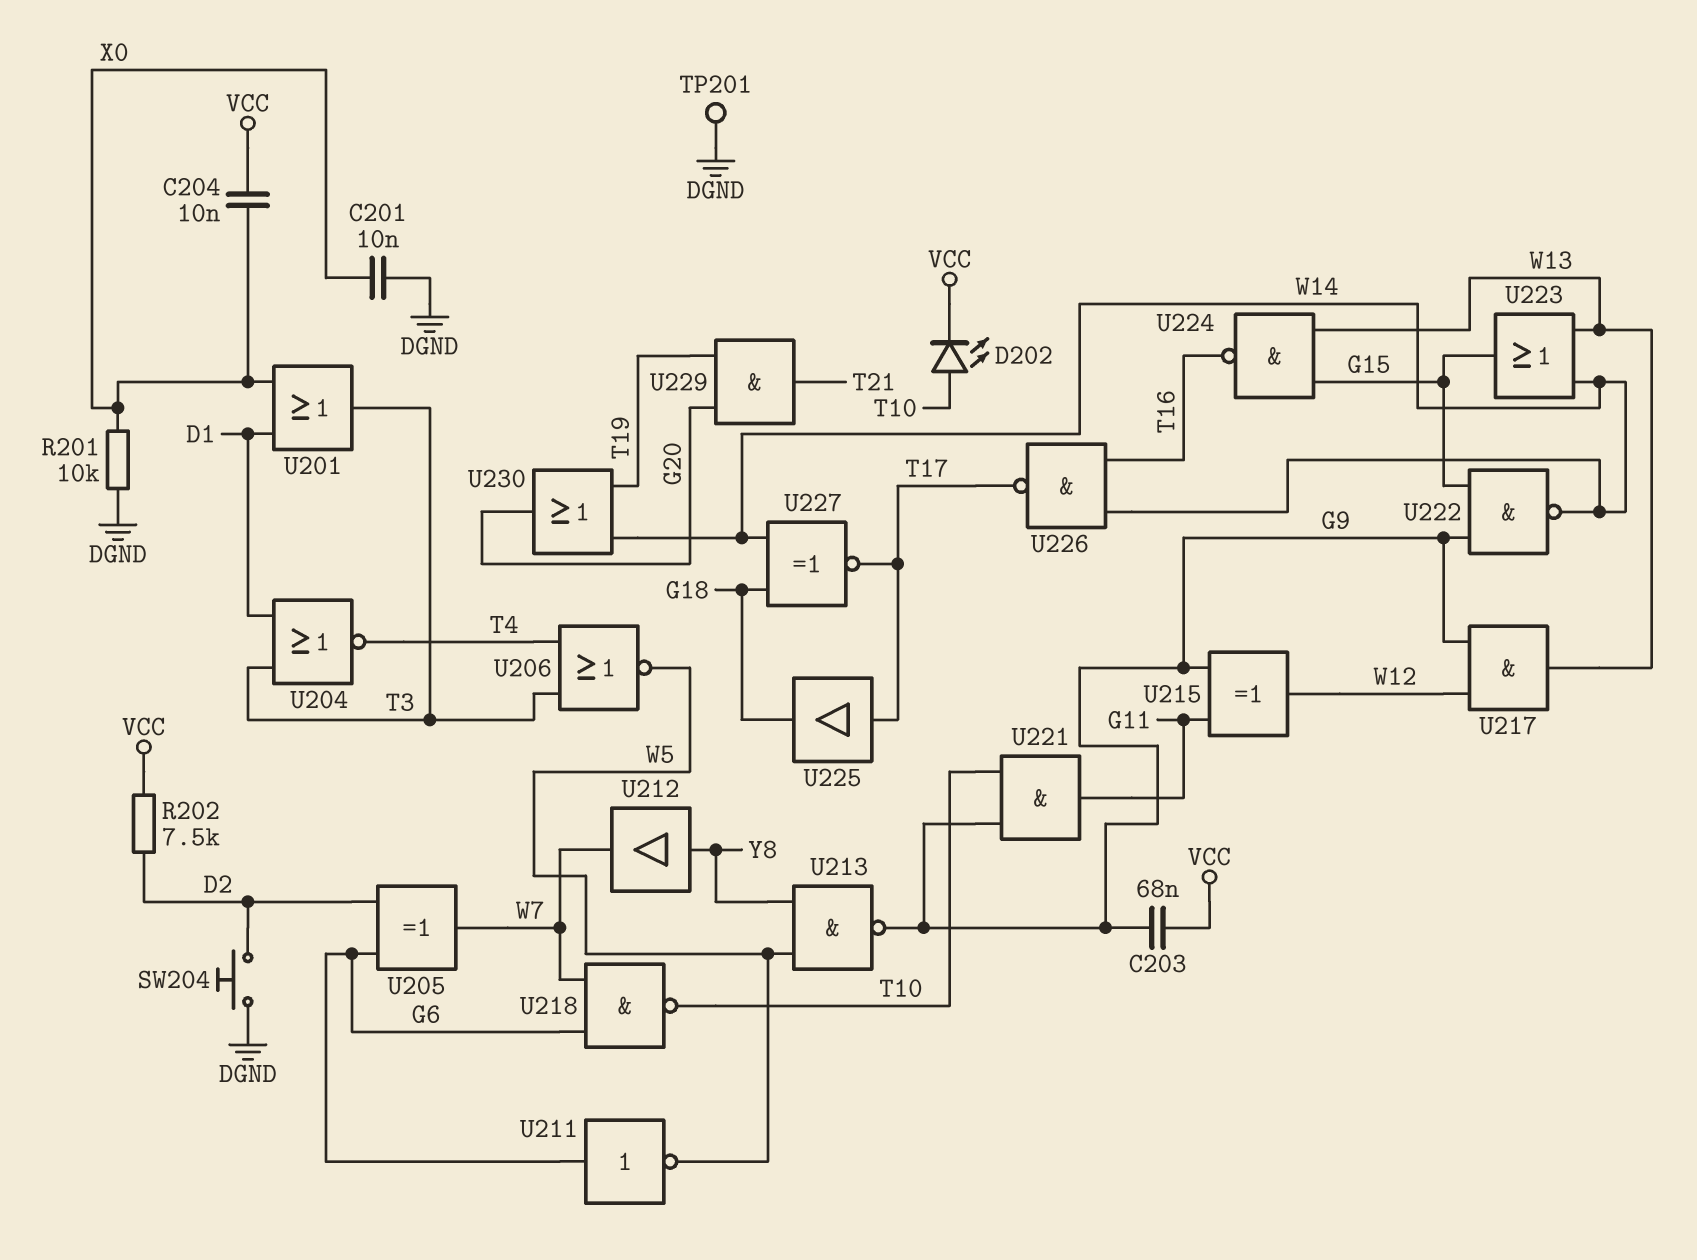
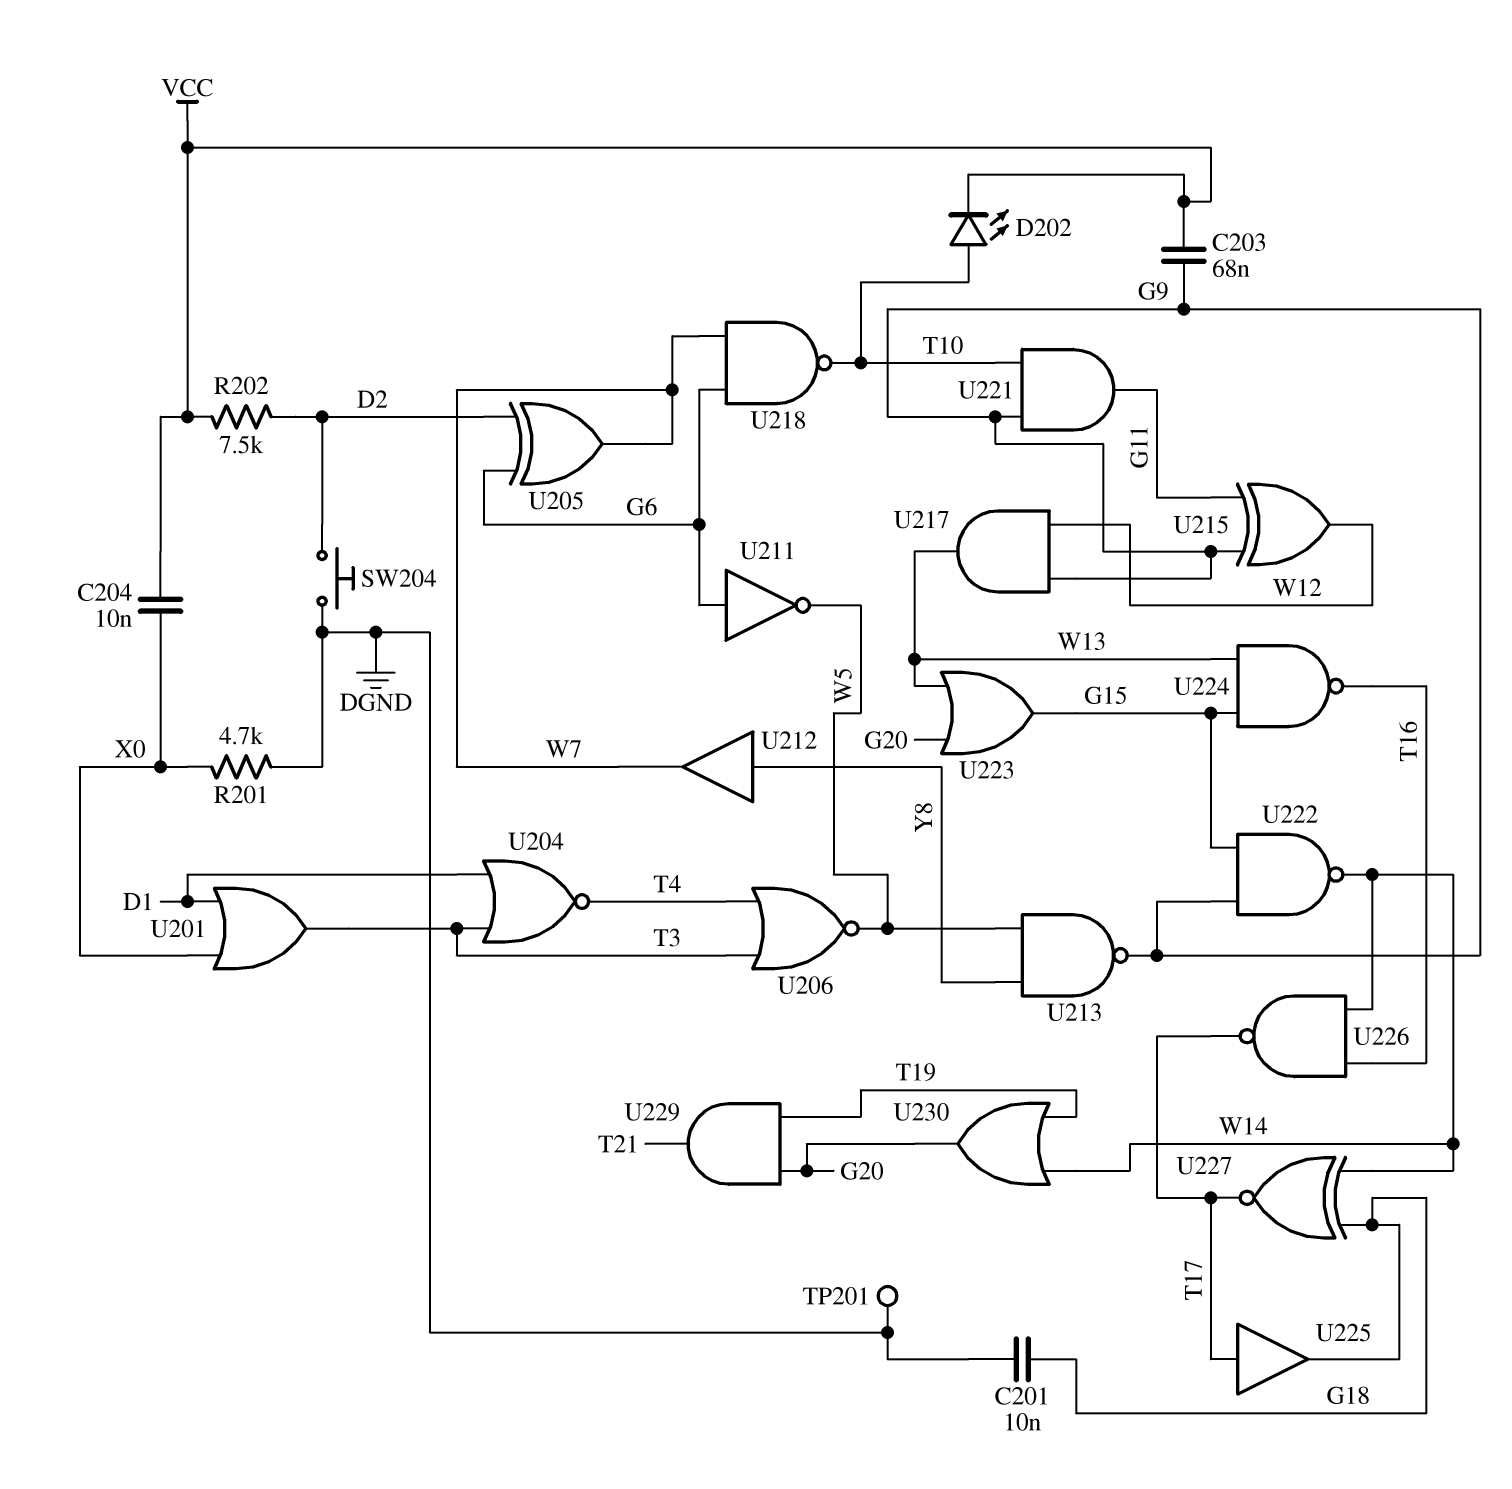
C201: 10nF (DGND, X0) -> 10nF (DGND, G18)
R201: 10k (DGND, X0) -> 4.7k (DGND, X0)
U223: OR (in W13, in W14, out G15) -> OR (in G20, in W13, out G15)

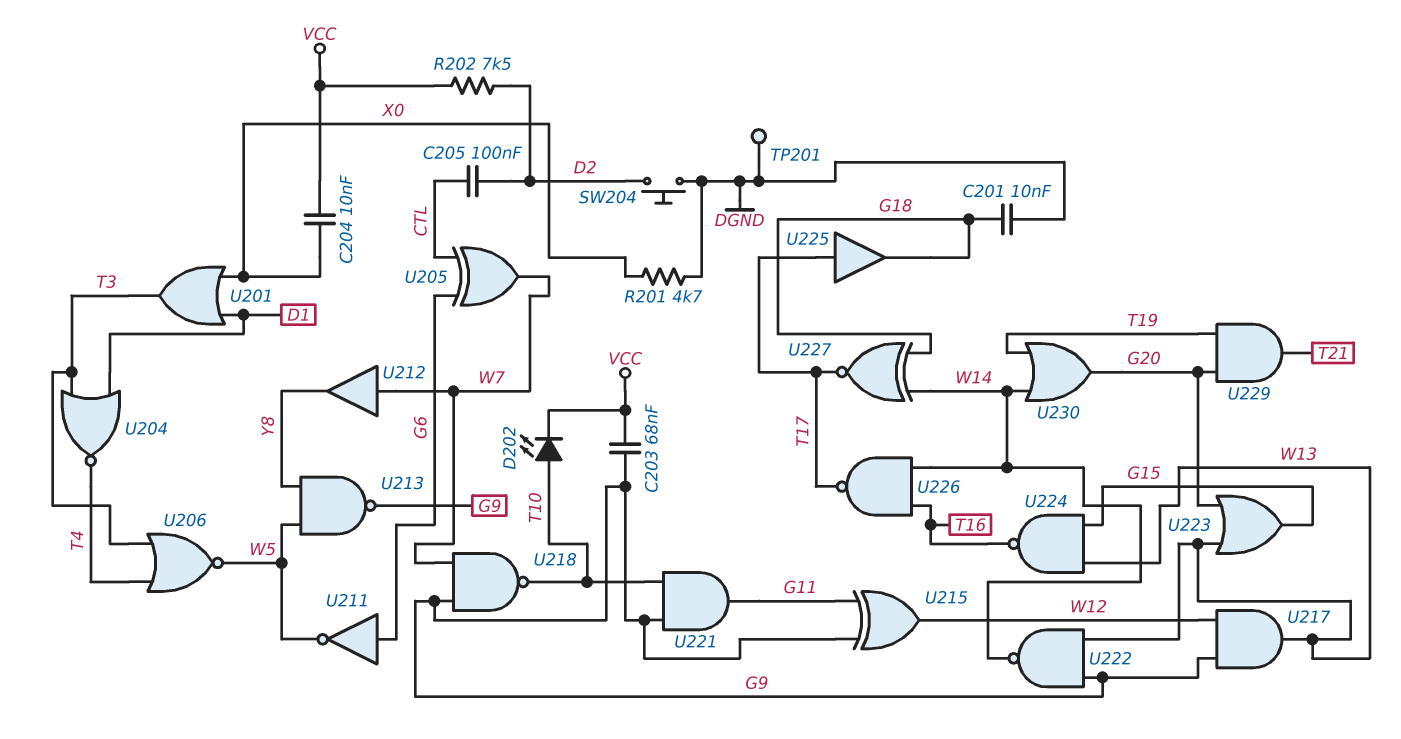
C205: none -> 100nF (CTL, D2)
U205: XOR (in D2, in G6, out W7) -> XOR (in CTL, in G6, out W7)
U212: buffer (in Y8, out W7) -> buffer (in W7, out Y8)
U218: NAND (in G6, in W7, out T10) -> NAND (in G9, in W7, out T10)
U222: NAND (in G9, in G15, out W14) -> NAND (in G9, in W13, out W14)

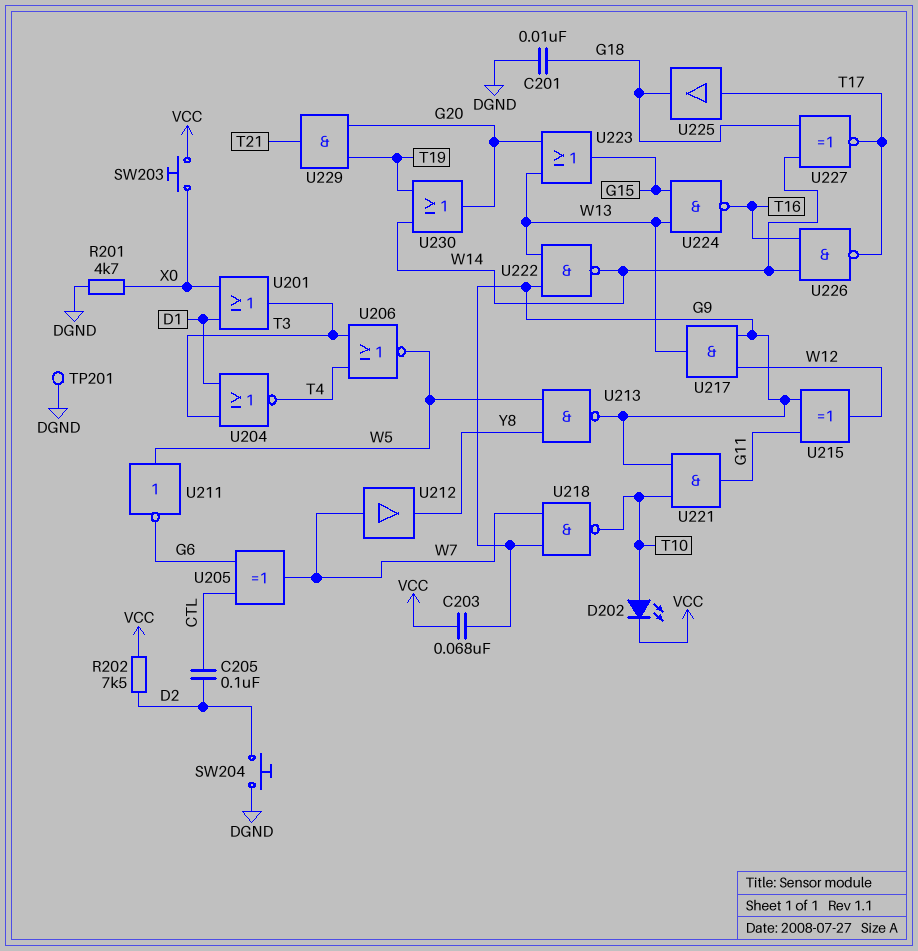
C204: 10nF (VCC, X0) -> none
SW203: none -> button (VCC, X0)
U211: NOT (in G6, out W5) -> NOT (in W5, out G6)

